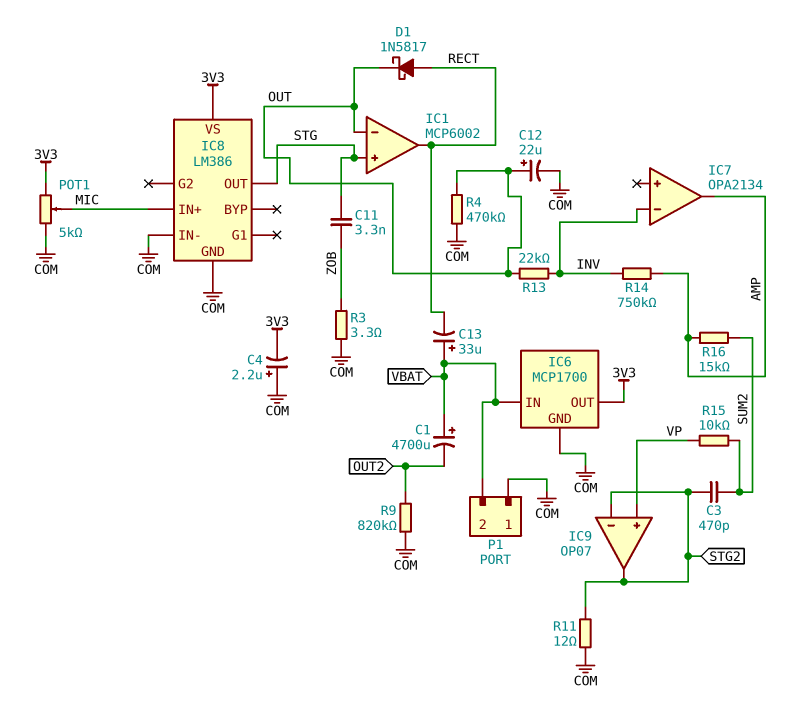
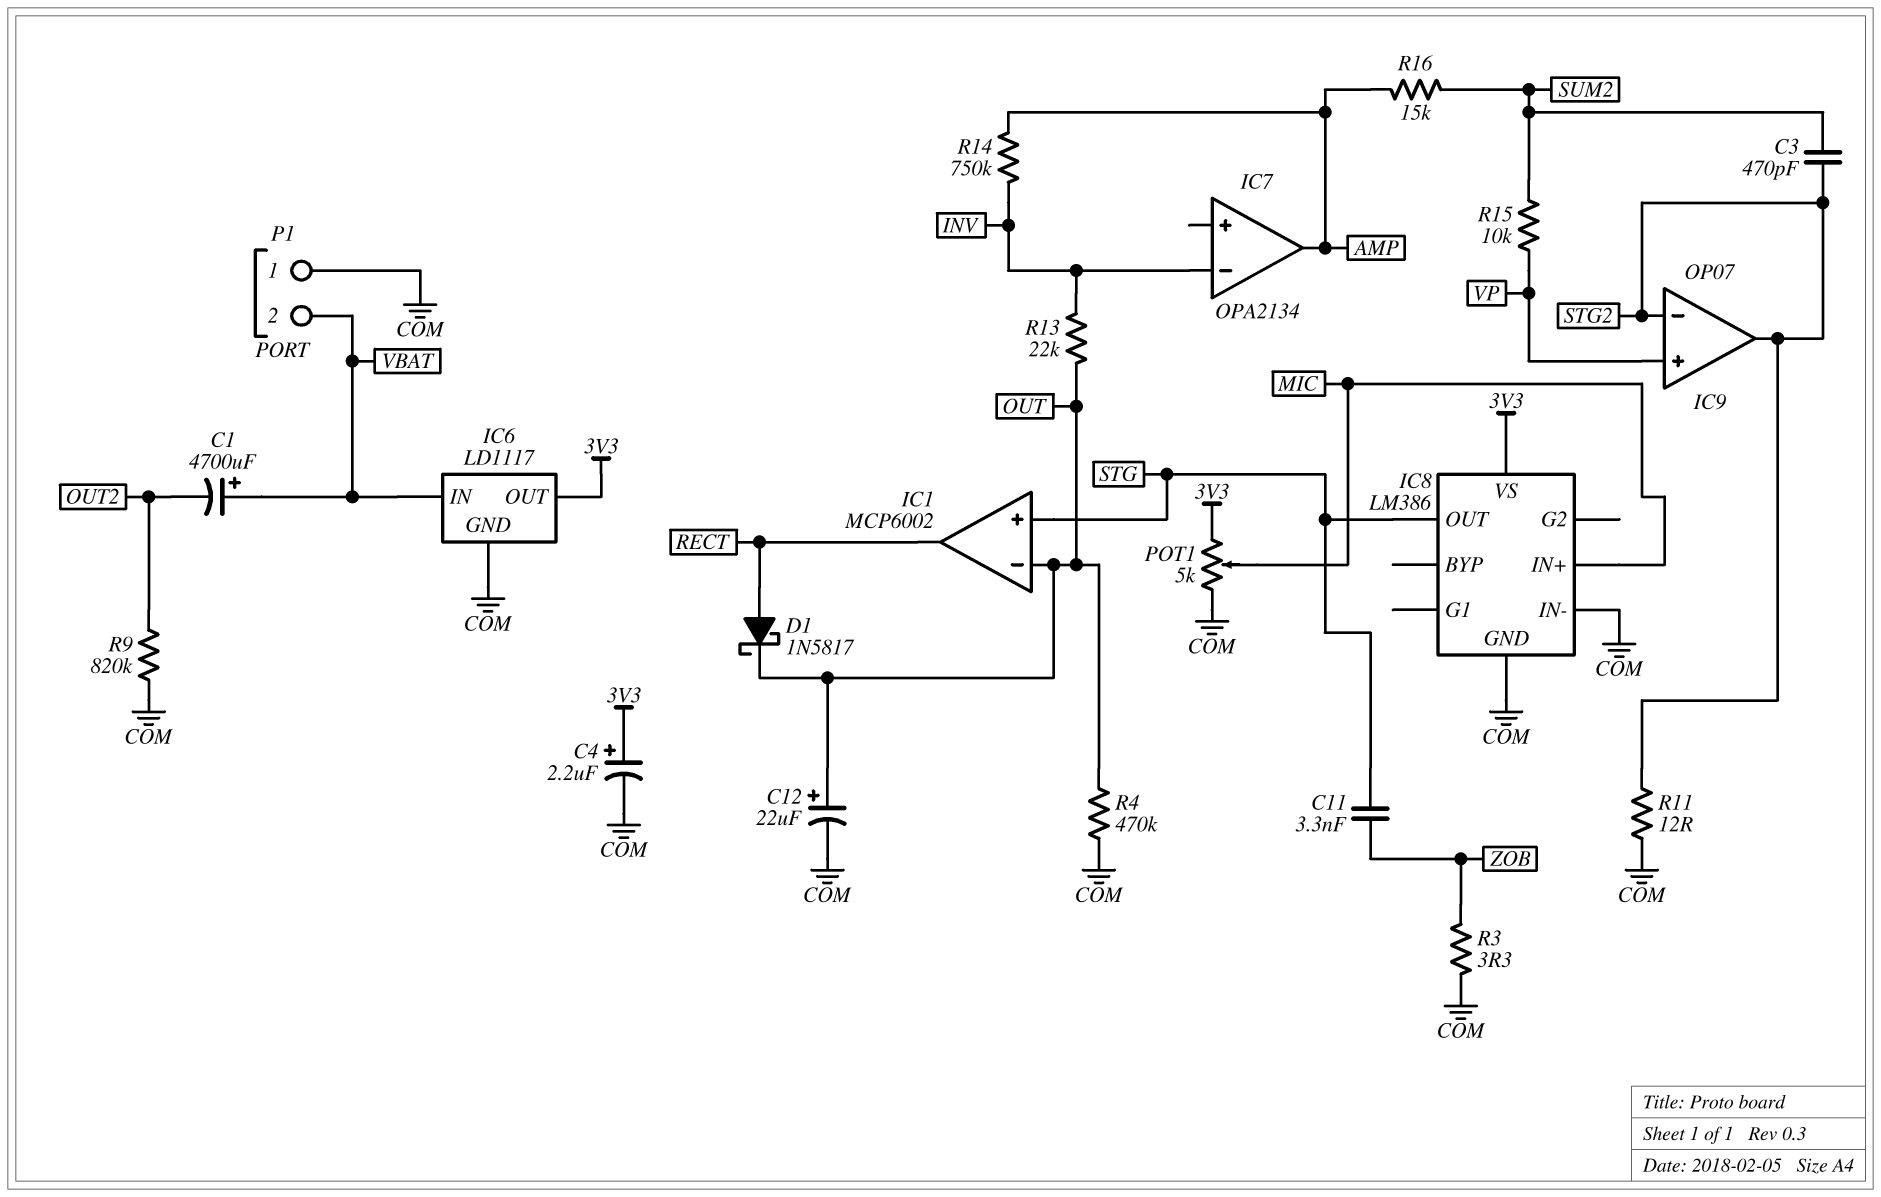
C4: 2.2uF (plus COM, minus 3V3) -> 2.2uF (plus 3V3, minus COM)
C13: 33uF (plus VBAT, minus RECT) -> none
IC6: MCP1700 -> LD1117

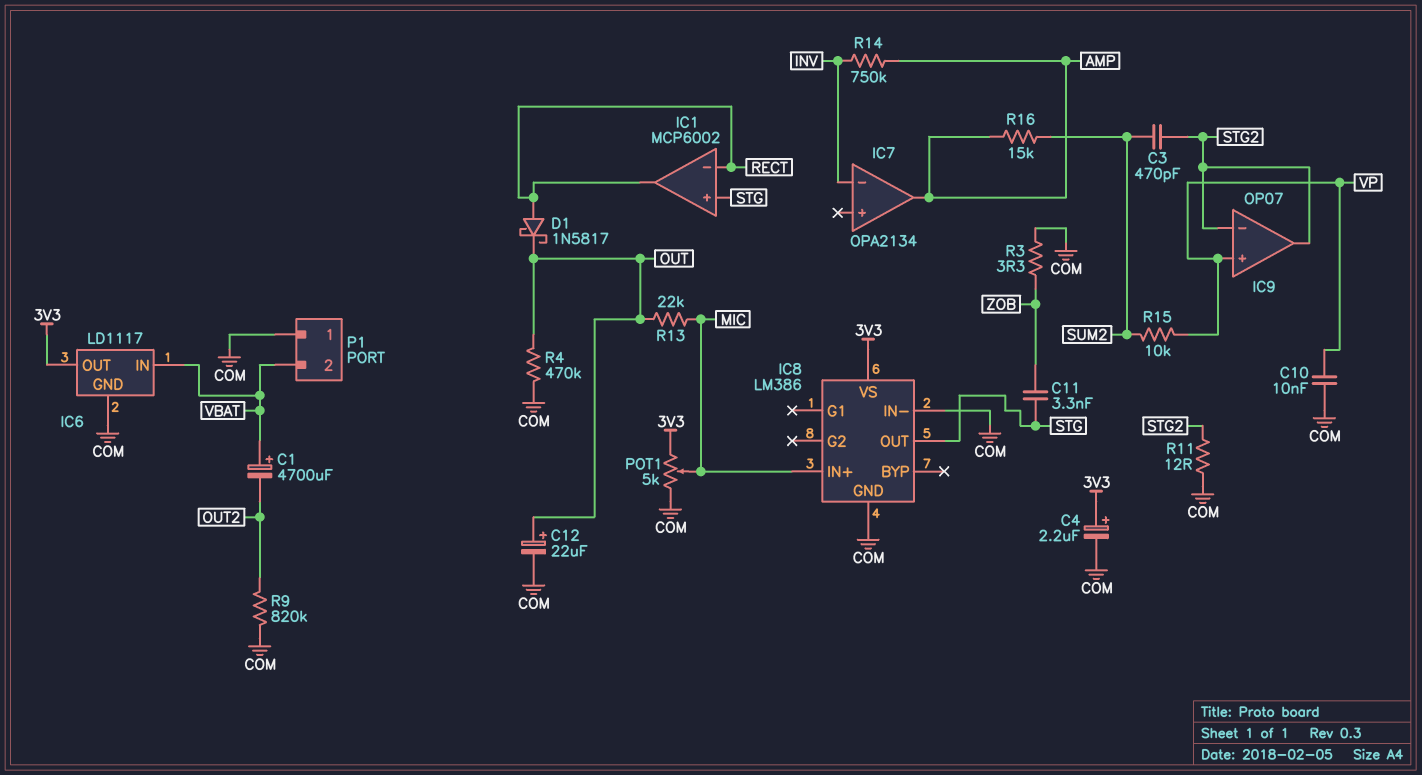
C10: none -> 10nF (COM, VP)
IC1 pin in-: OUT -> RECT
R13: 22k (INV, OUT) -> 22k (MIC, OUT)

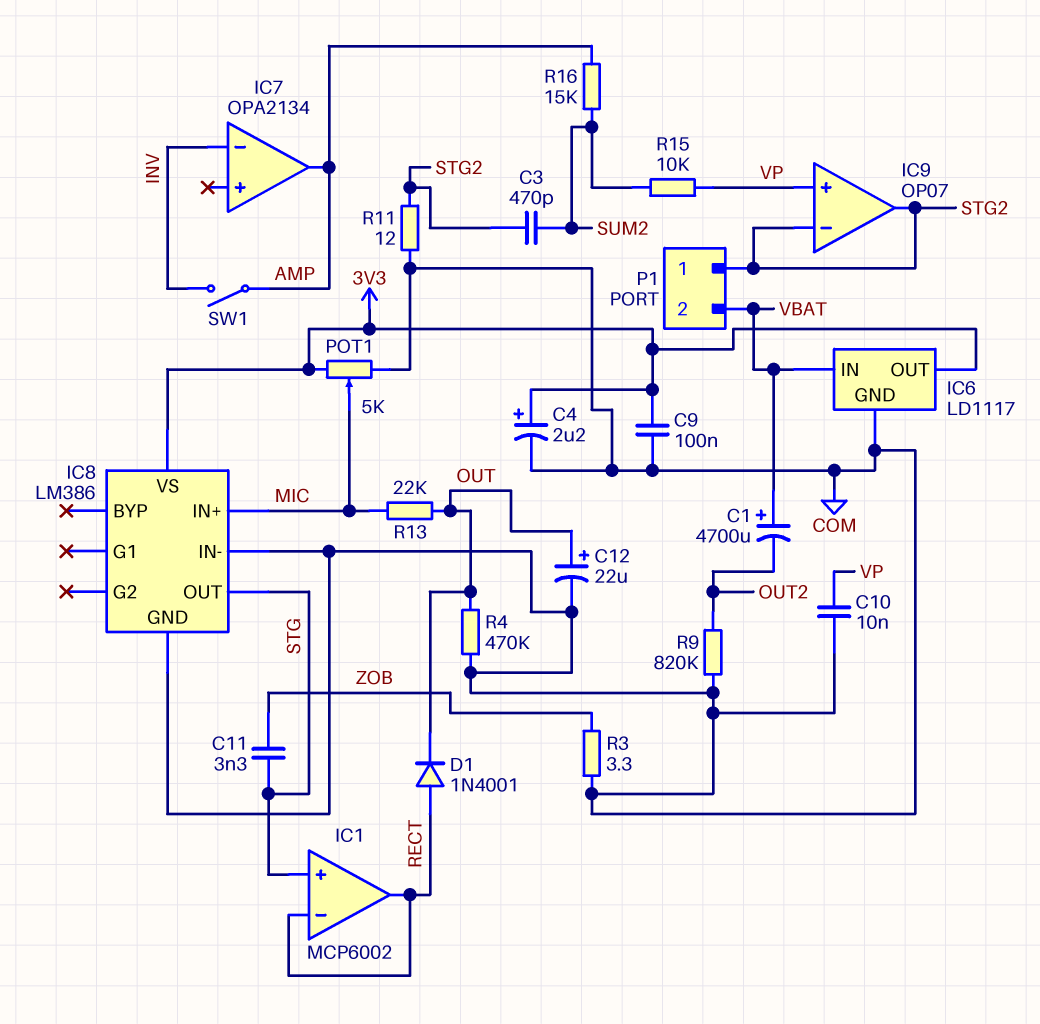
C9: none -> 100nF (3V3, COM)
D1: schottky 1N5817 (A RECT, K OUT) -> diode 1N4001 (A RECT, K OUT)
P1 pin 1: COM -> STG2
R14: 750k (AMP, INV) -> none
SW1: none -> switch (AMP, INV)

